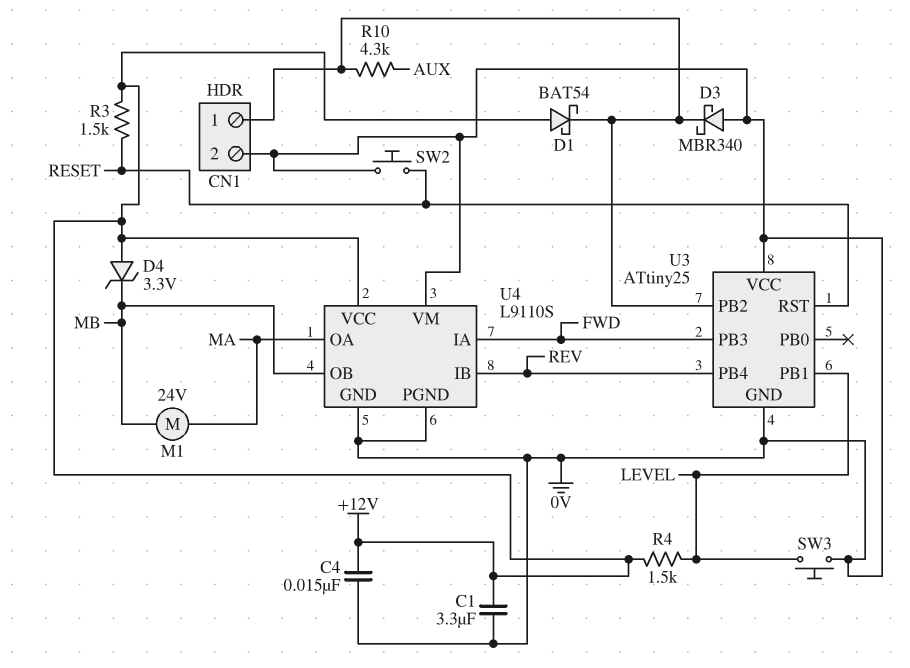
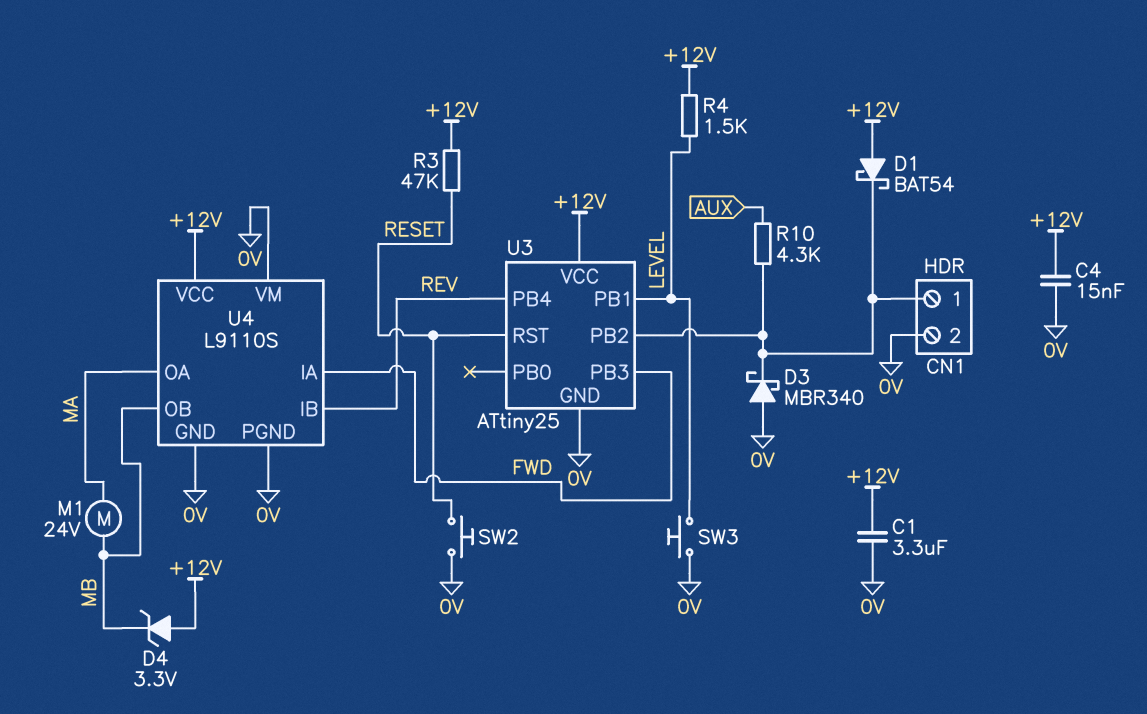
R3: 1.5k (+12V, RESET) -> 47k (+12V, RESET)
U3 pin VCC: 0V -> +12V

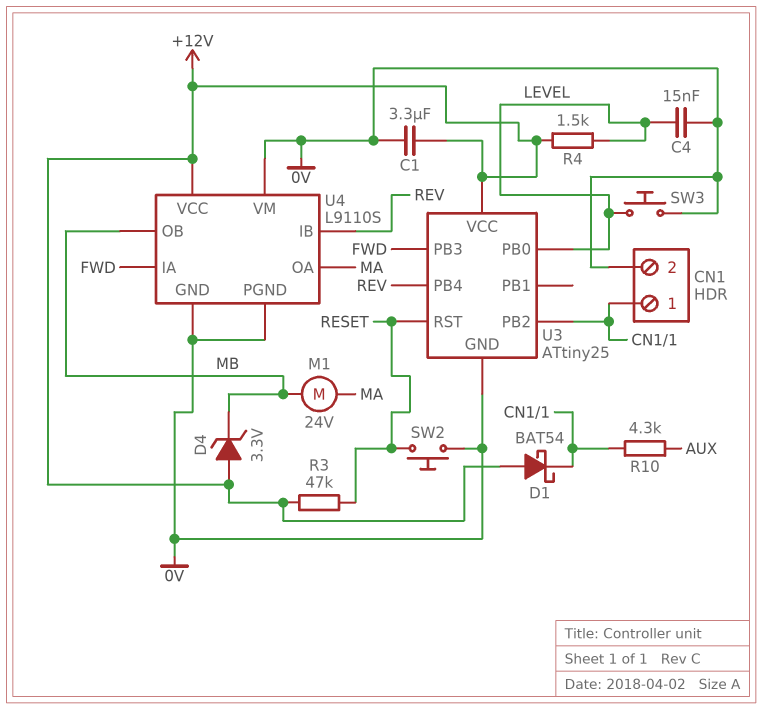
C4: 15nF (+12V, 0V) -> 15nF (0V, LEVEL)
D3: schottky MBR340 (A 0V, K CN1/1) -> none
U3 pin PB0: none -> LEVEL
U3 pin PB1: LEVEL -> none

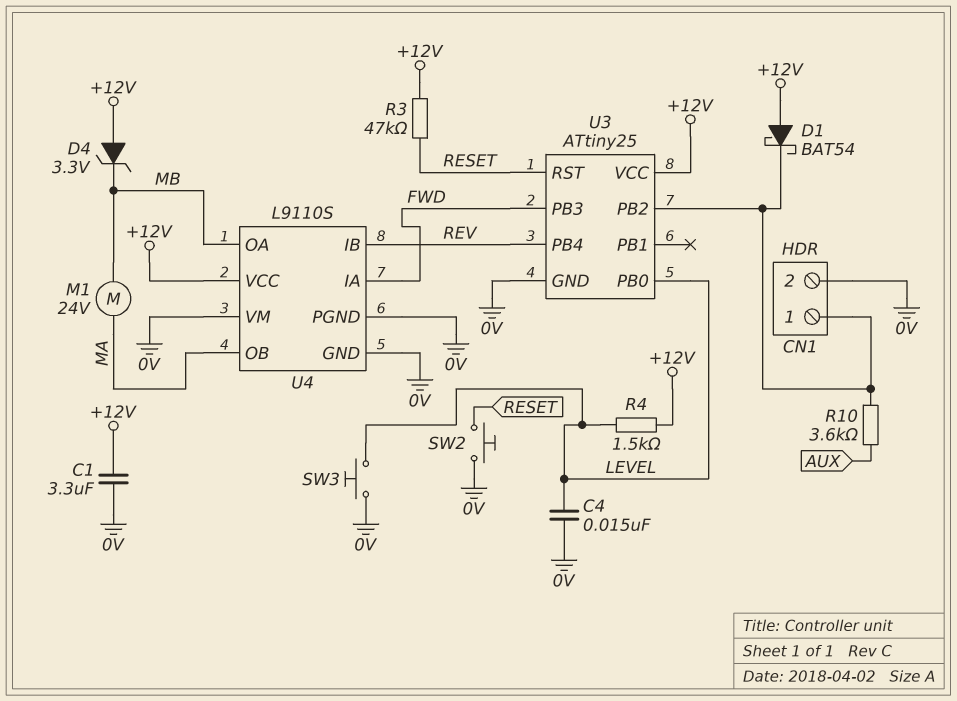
R10: 4.3k (AUX, CN1/1) -> 3.6k (AUX, CN1/1)
U4 pin OA: MA -> MB
U4 pin OB: MB -> MA

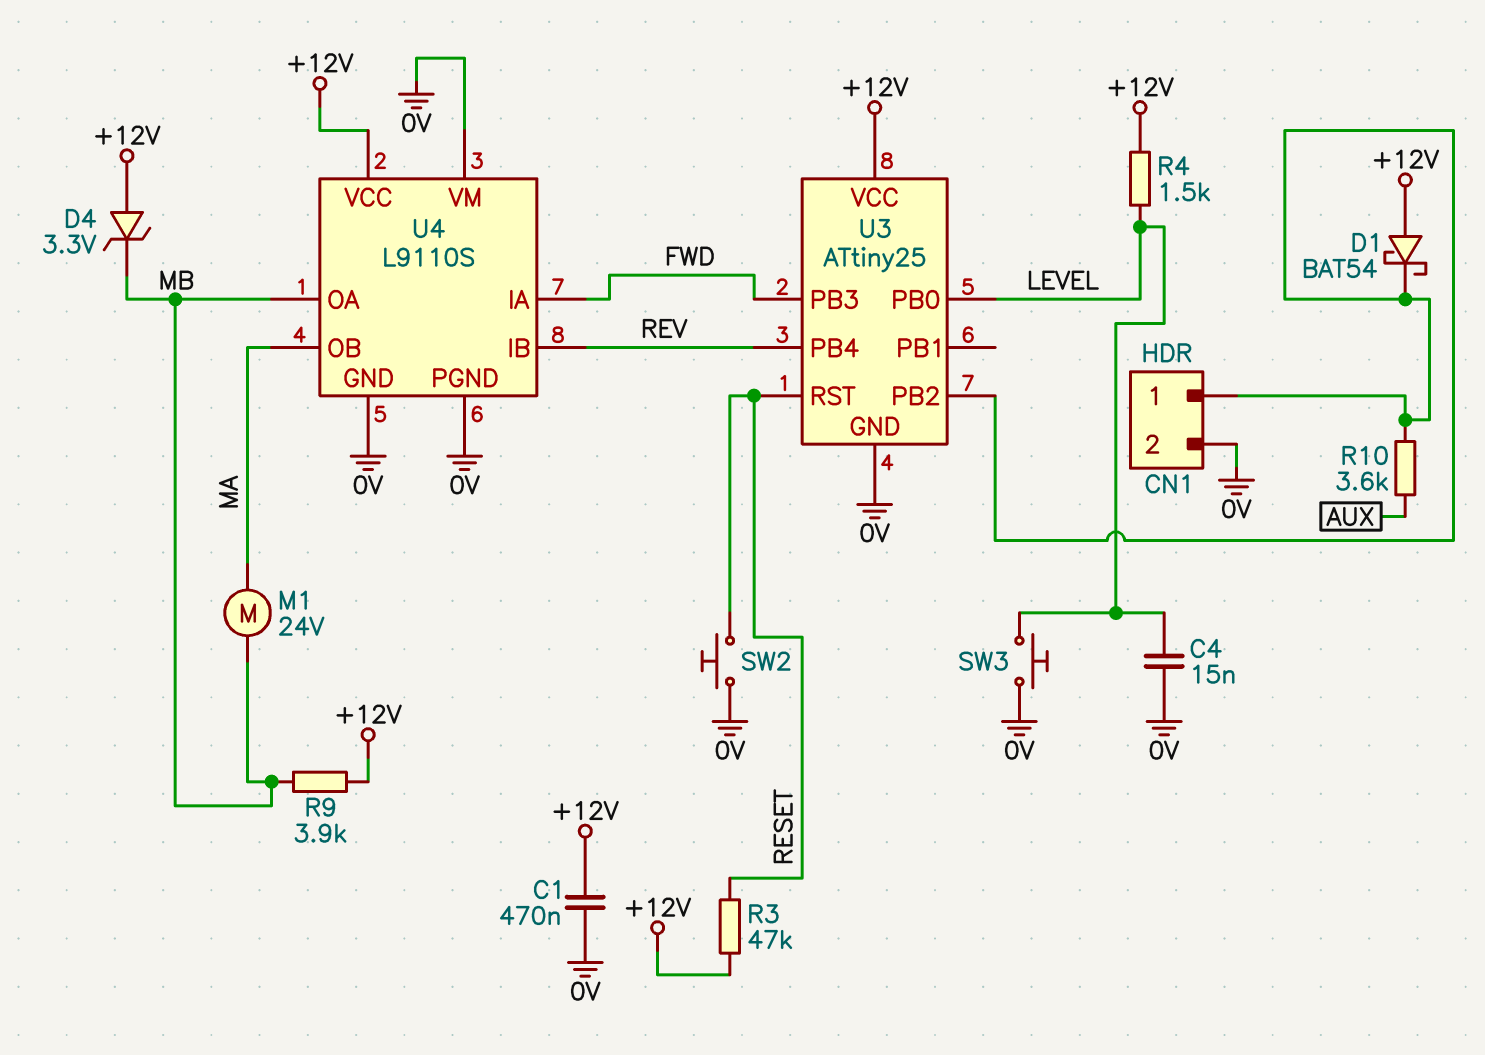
C1: 3.3uF (+12V, 0V) -> 470nF (+12V, 0V)
R9: none -> 3.9k (+12V, MB)

